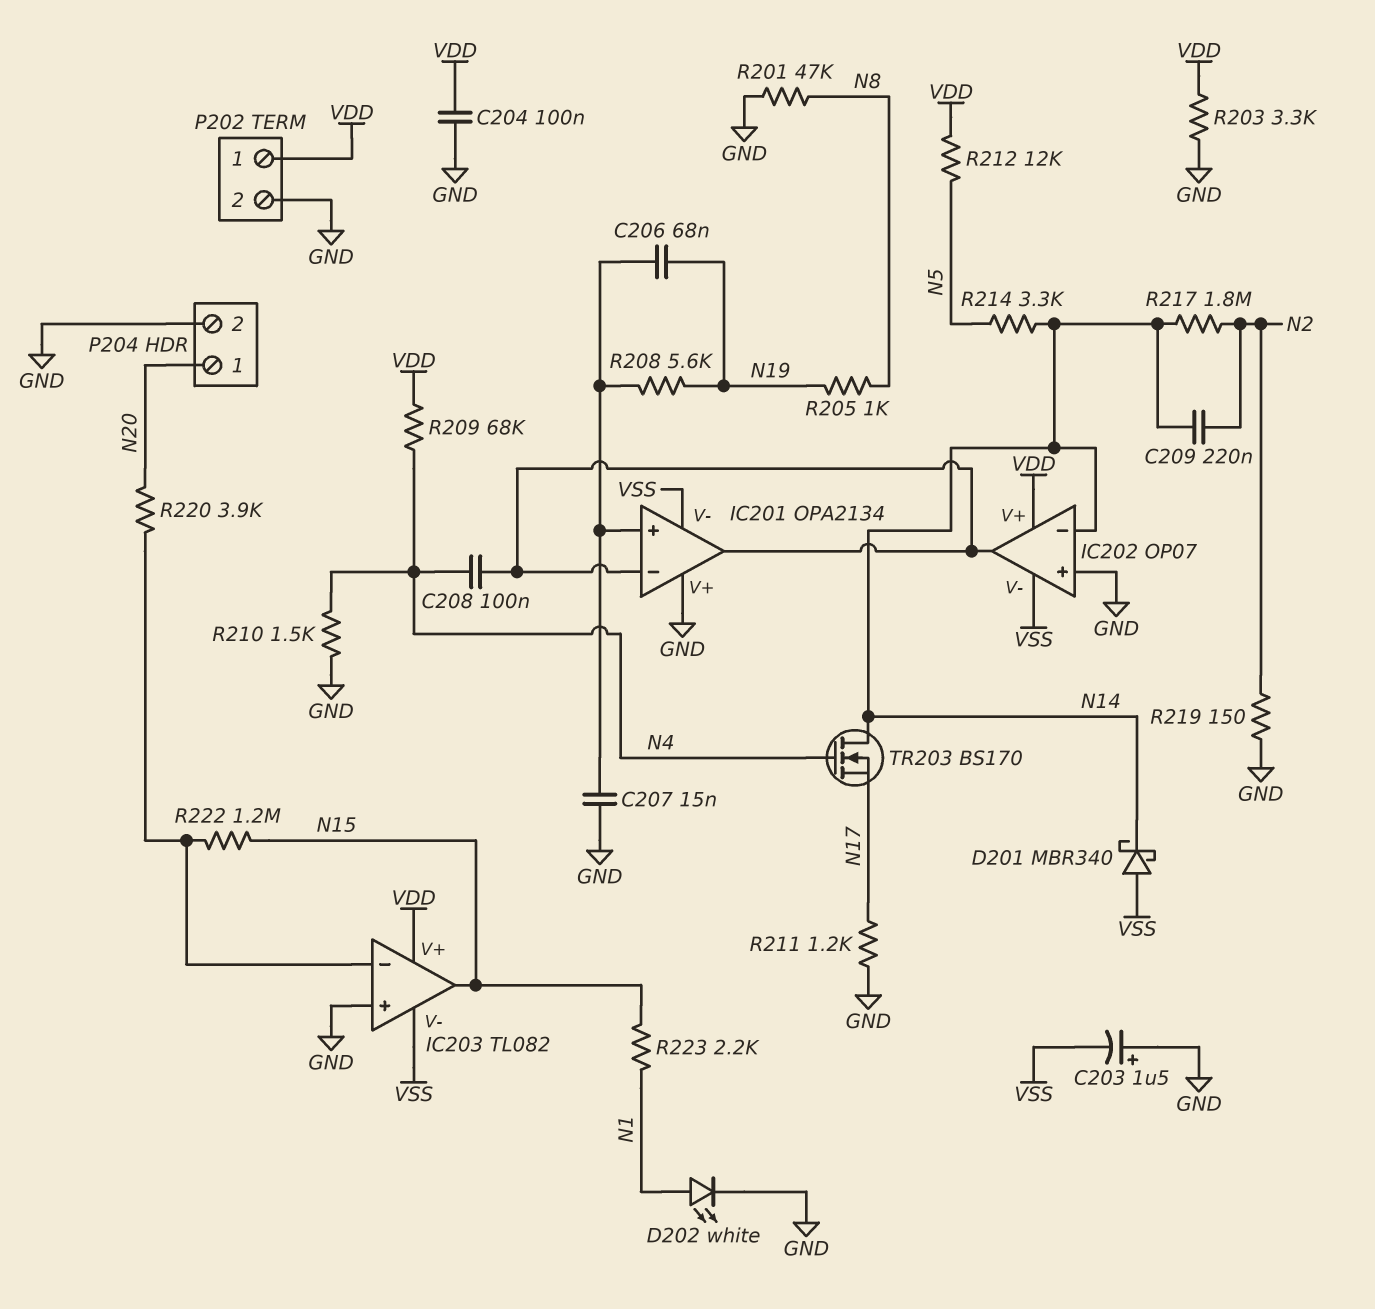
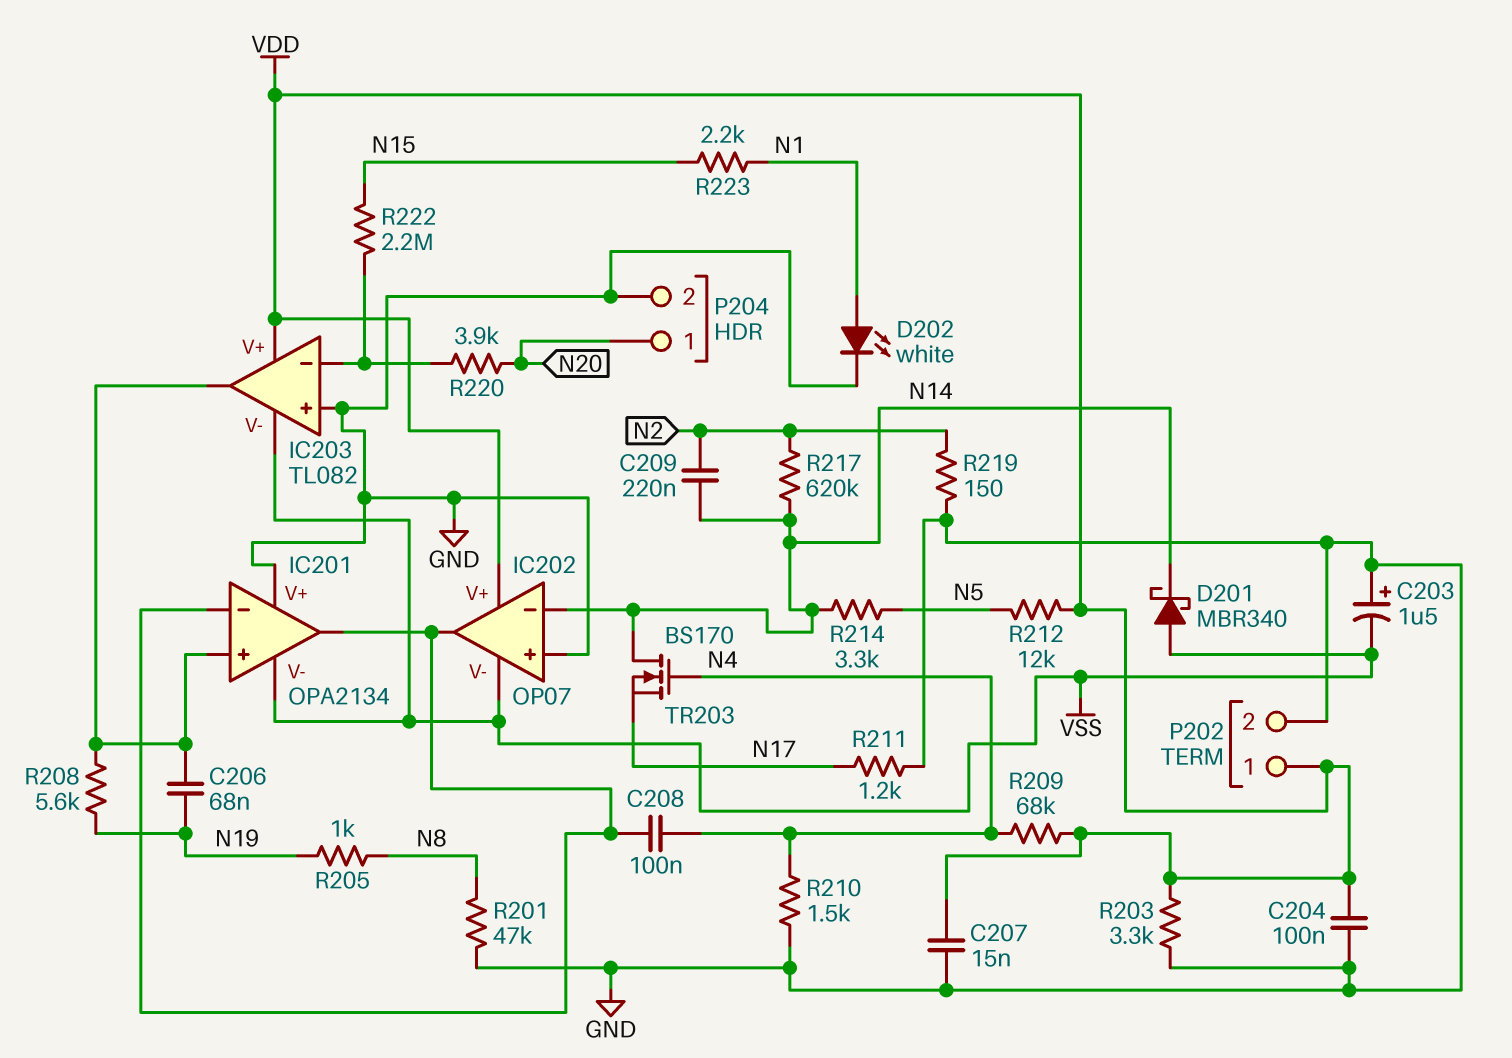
C207: 15nF (GND, IC201/in+) -> 15nF (GND, VDD)
IC203 pin out: N15 -> IC201/in+
R217: 1.8M (N2, N14) -> 620k (N2, N14)
R222: 1.2M (IC203/in-, N15) -> 2.2M (IC203/in-, N15)

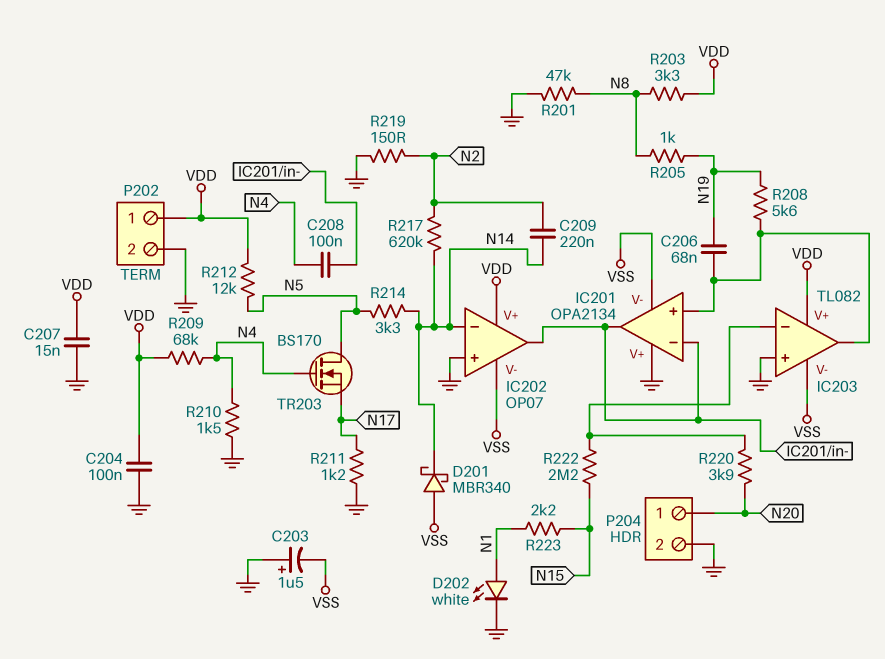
R203: 3.3k (GND, VDD) -> 3.3k (N8, VDD)
TR203: NMOS BS170 (G N4, D N14, S N17) -> NMOS BS170 (G N4, D N5, S N17)

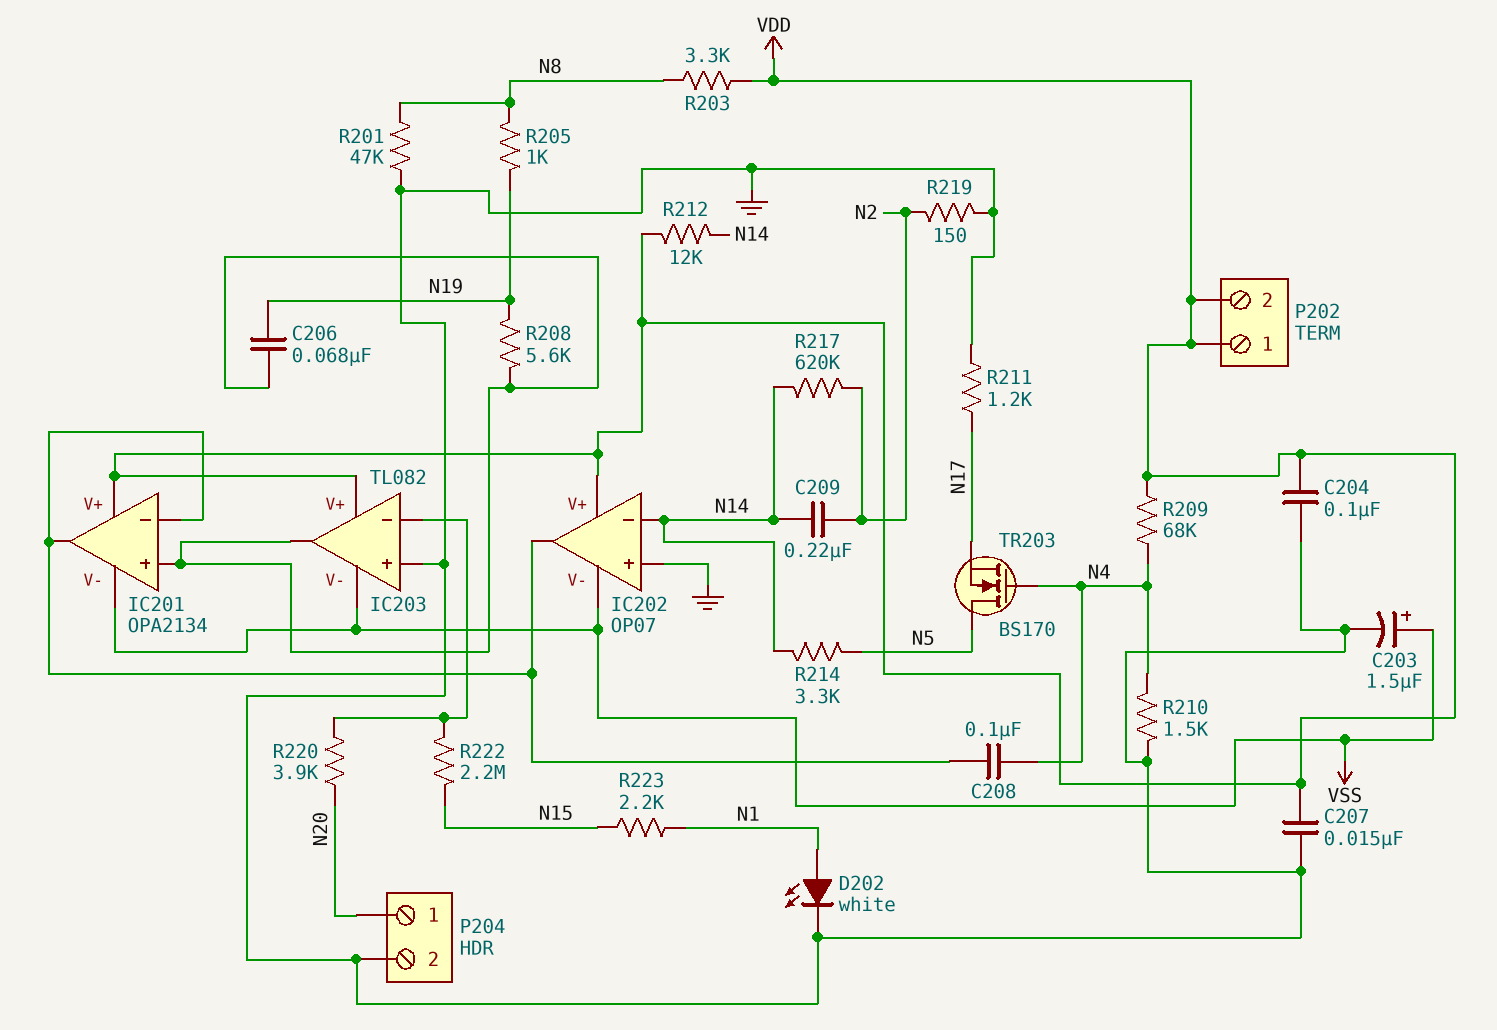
C203: 1.5uF (plus GND, minus VSS) -> 1.5uF (plus VSS, minus GND)
D201: schottky MBR340 (A VSS, K N14) -> none
IC201 pin V+: GND -> VDD
P202 pin 2: GND -> VDD
R212: 12k (N5, VDD) -> 12k (N14, VDD)

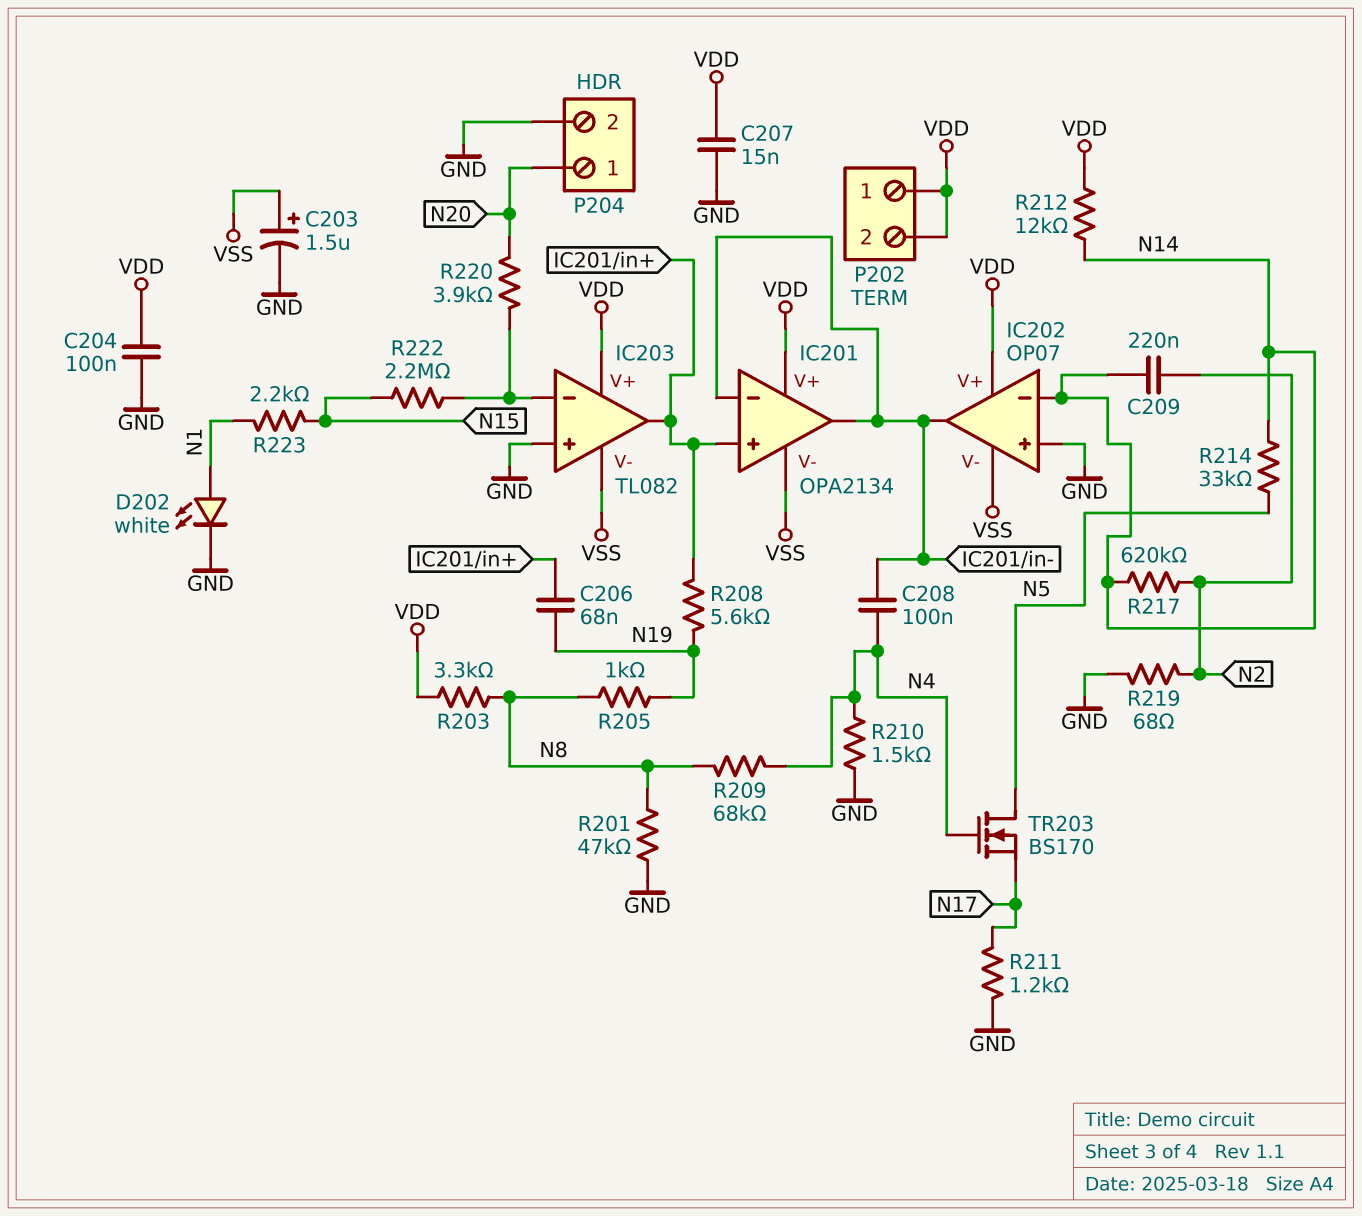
R209: 68k (N4, VDD) -> 68k (N4, N8)
R214: 3.3k (N5, N14) -> 33k (N5, N14)
R219: 150 (GND, N2) -> 68 (GND, N2)

